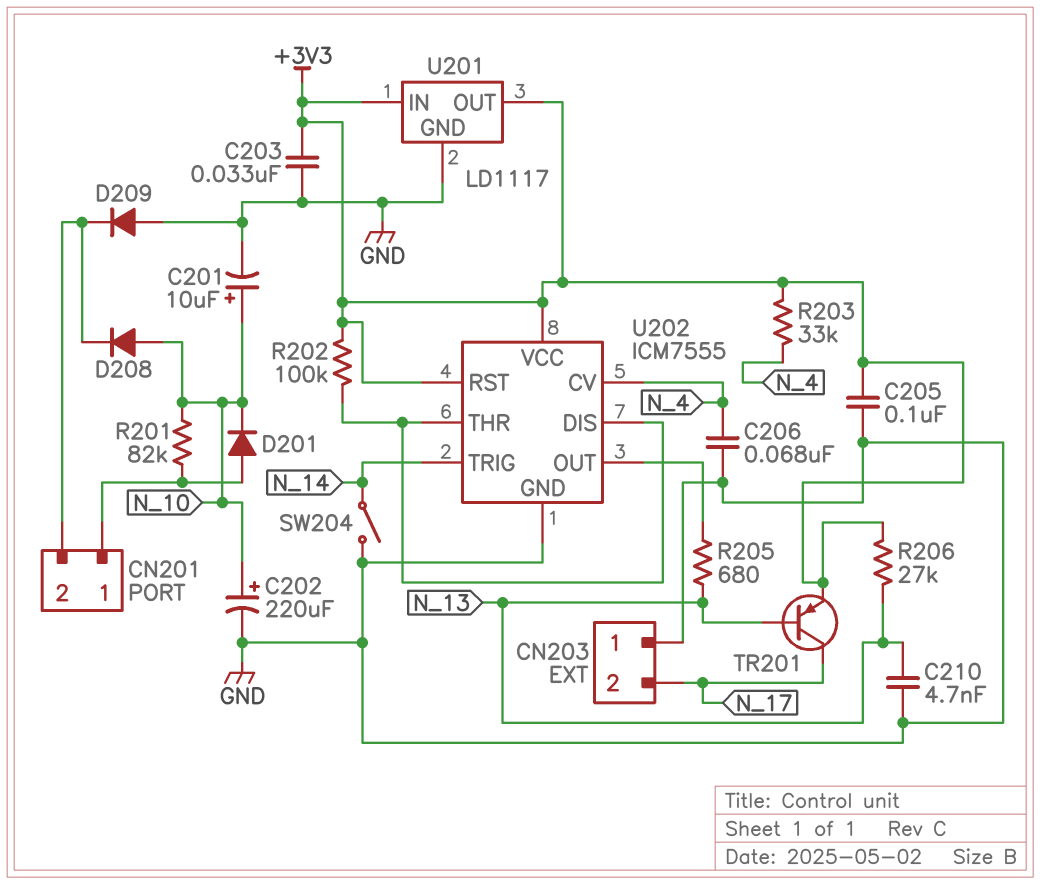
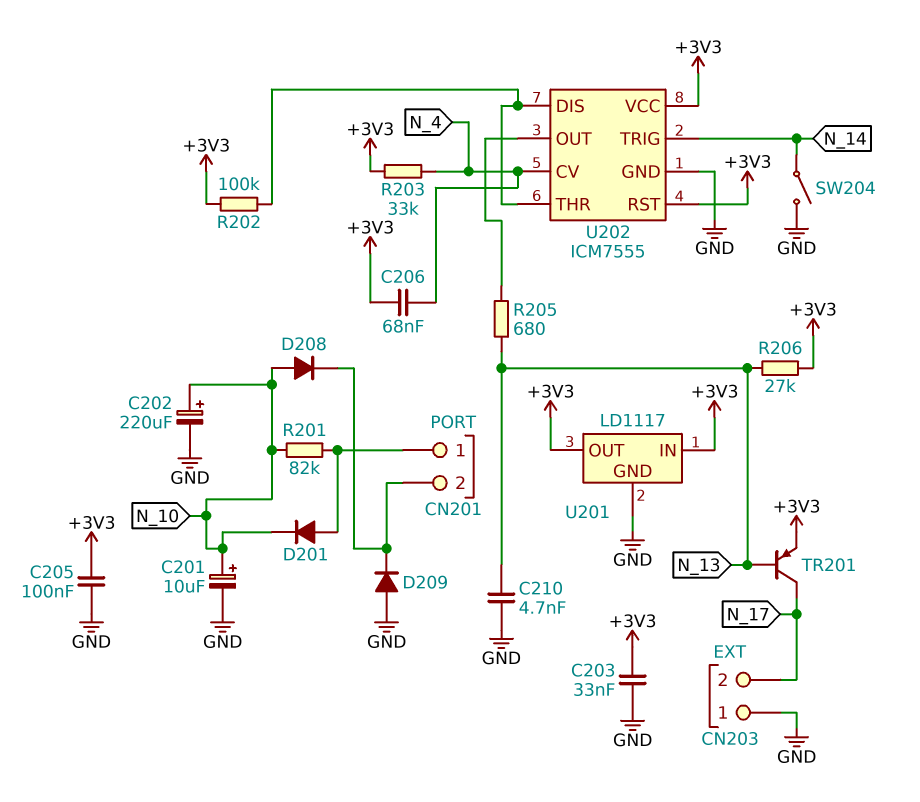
C206: 68nF (GND, N_4) -> 68nF (+3V3, N_4)

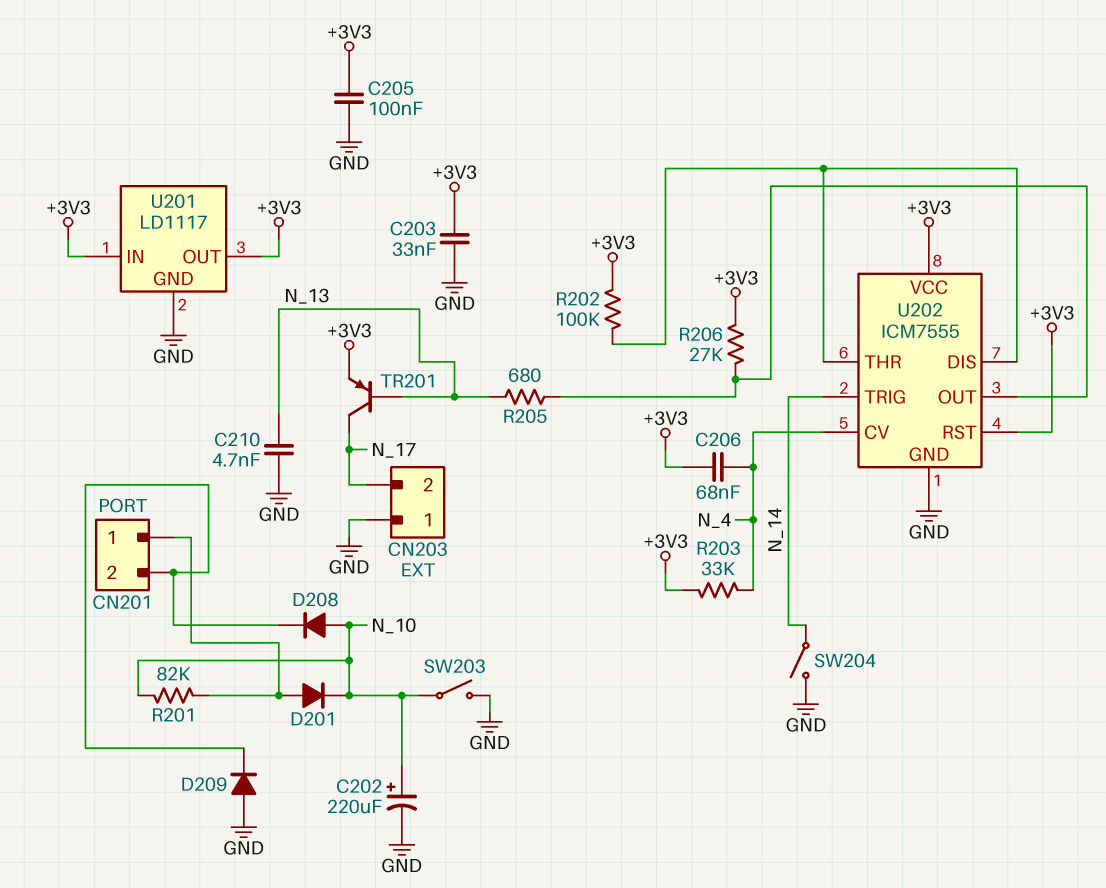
C201: 10uF (plus N_10, minus GND) -> none
R206: 27k (+3V3, N_13) -> 27k (+3V3, U202/OUT)
SW203: none -> switch (GND, N_10)

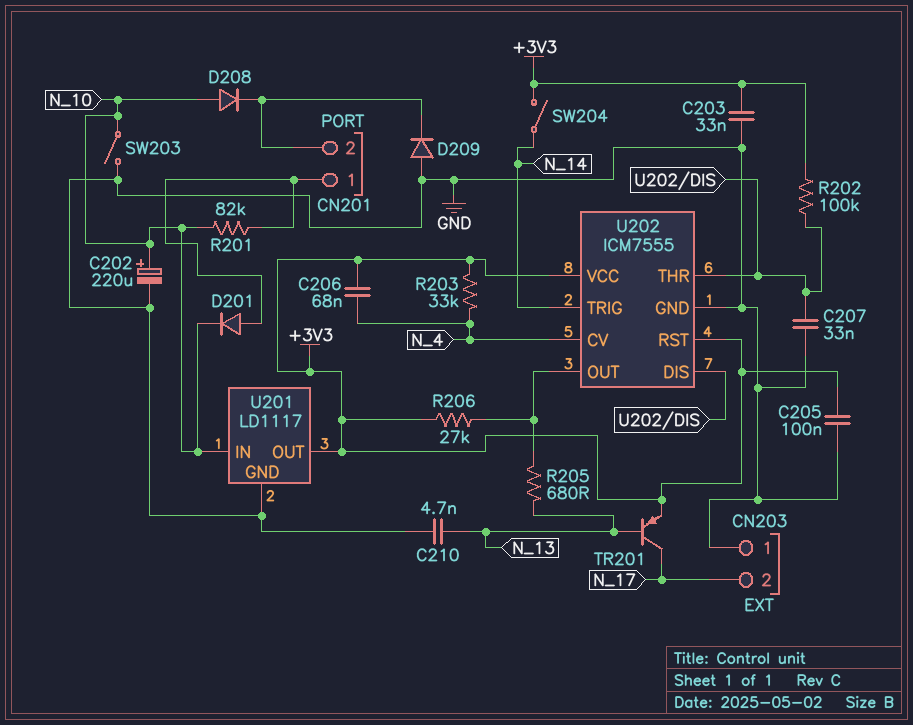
C207: none -> 33nF (GND, U202/DIS)
SW204: switch (GND, N_14) -> switch (+3V3, N_14)
U201 pin IN: +3V3 -> N_10

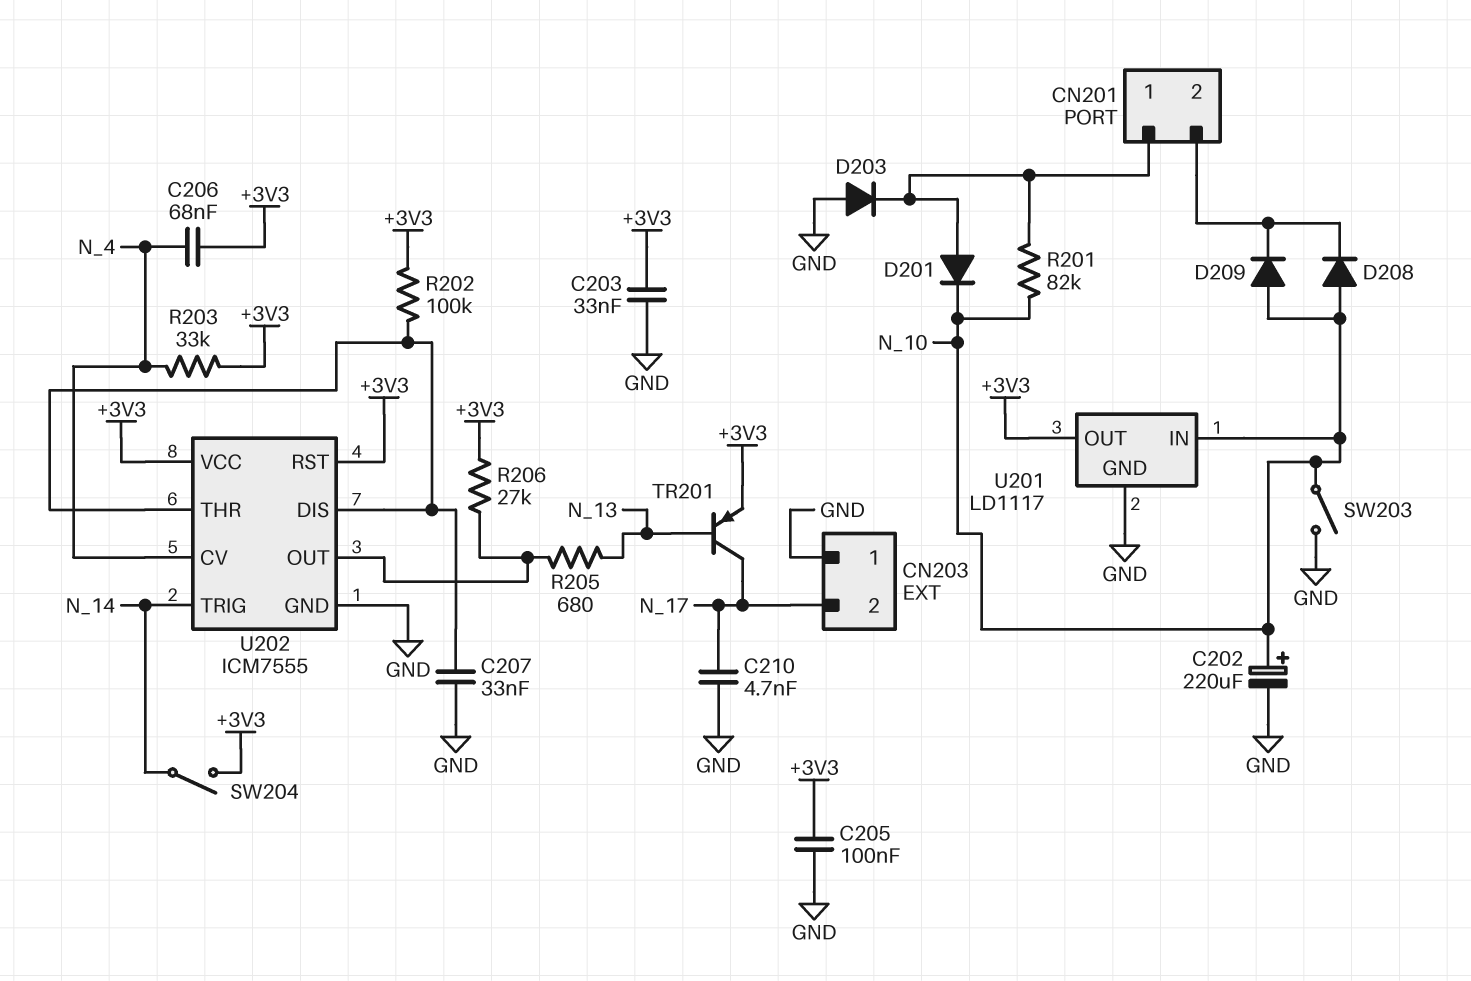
C210: 4.7nF (GND, N_13) -> 4.7nF (GND, N_17)
D203: none -> diode (A GND, K CN201/1)
D209: diode (A GND, K CN201/2) -> diode (A N_10, K CN201/2)

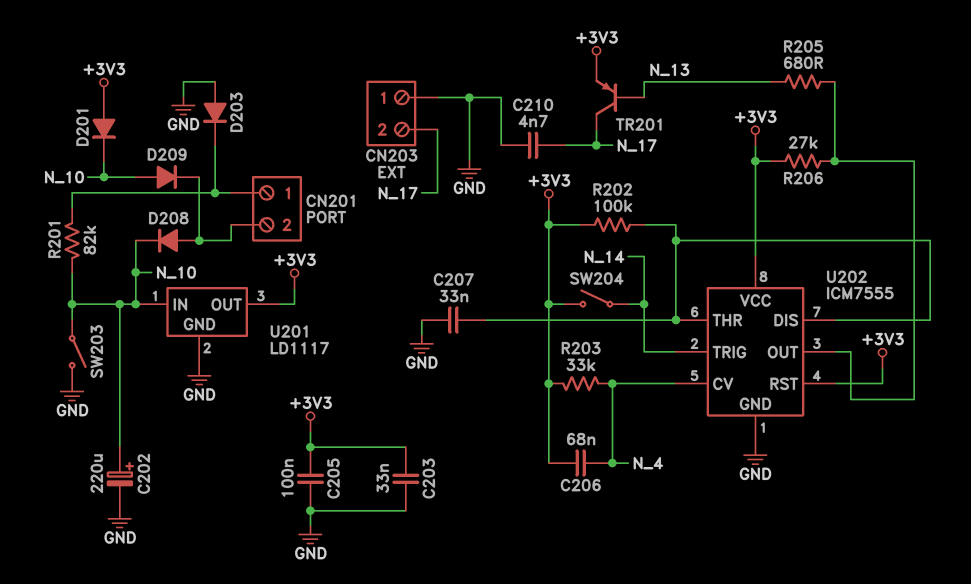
D201: diode (A CN201/1, K N_10) -> diode (A +3V3, K N_10)
D208: diode (A N_10, K CN201/2) -> diode (A CN201/2, K N_10)

